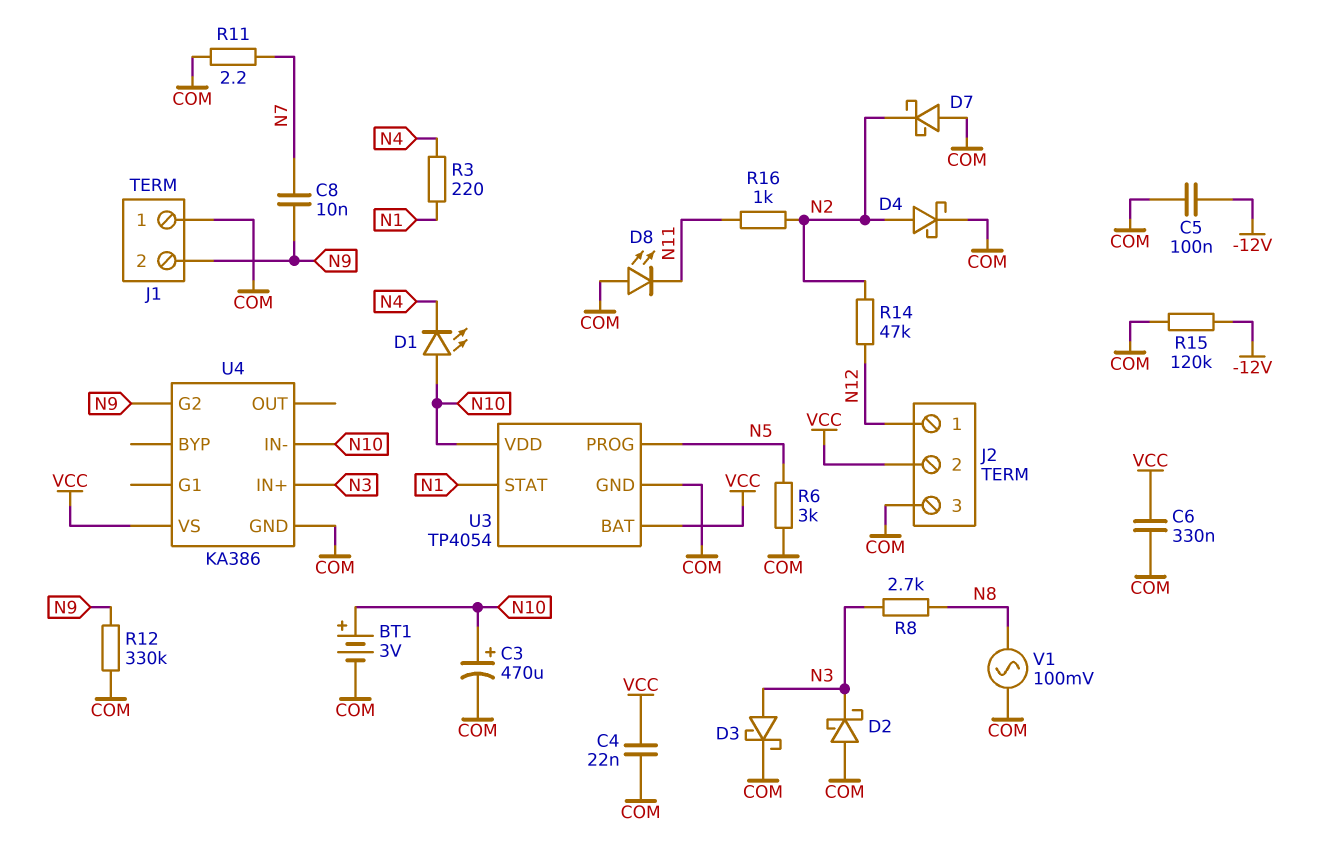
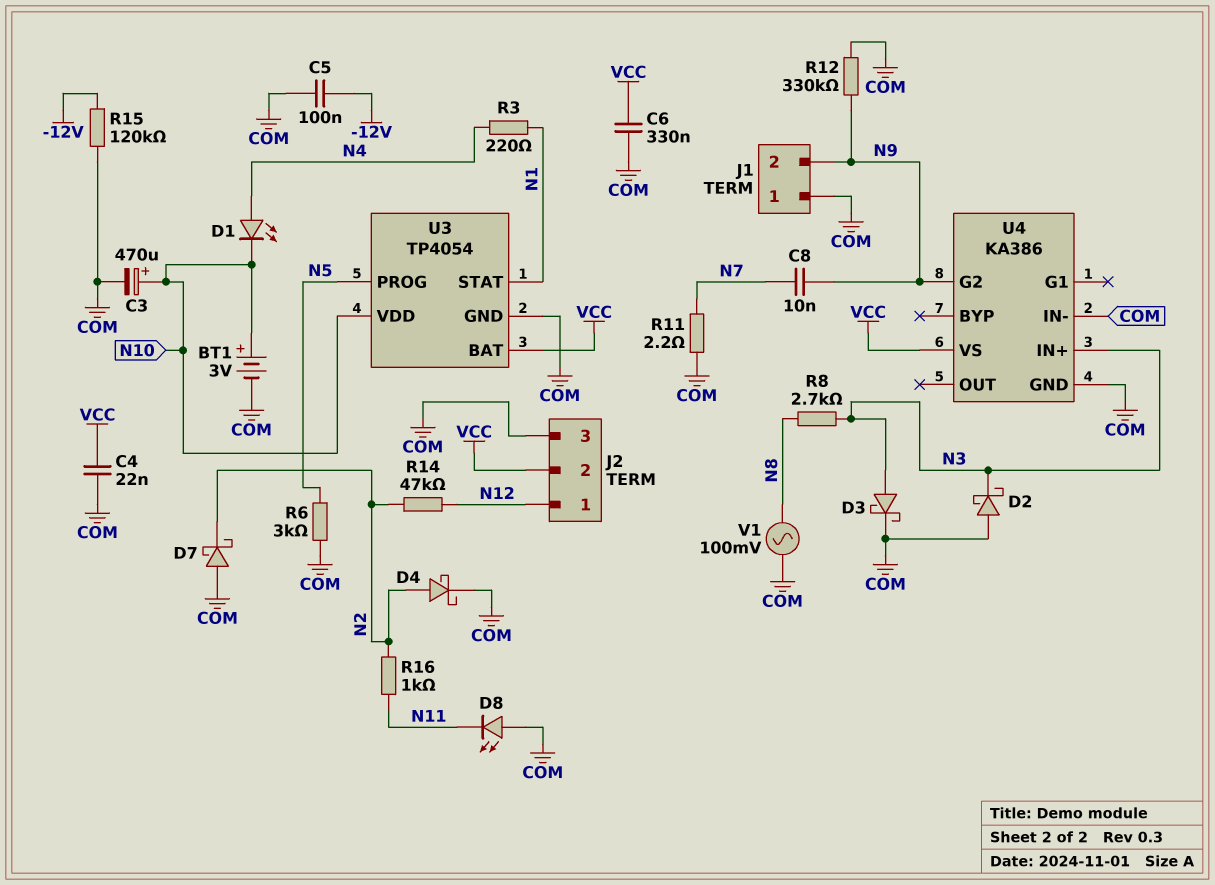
D1: LED (A N10, K N4) -> LED (A N4, K N10)
U4 pin IN-: N10 -> COM

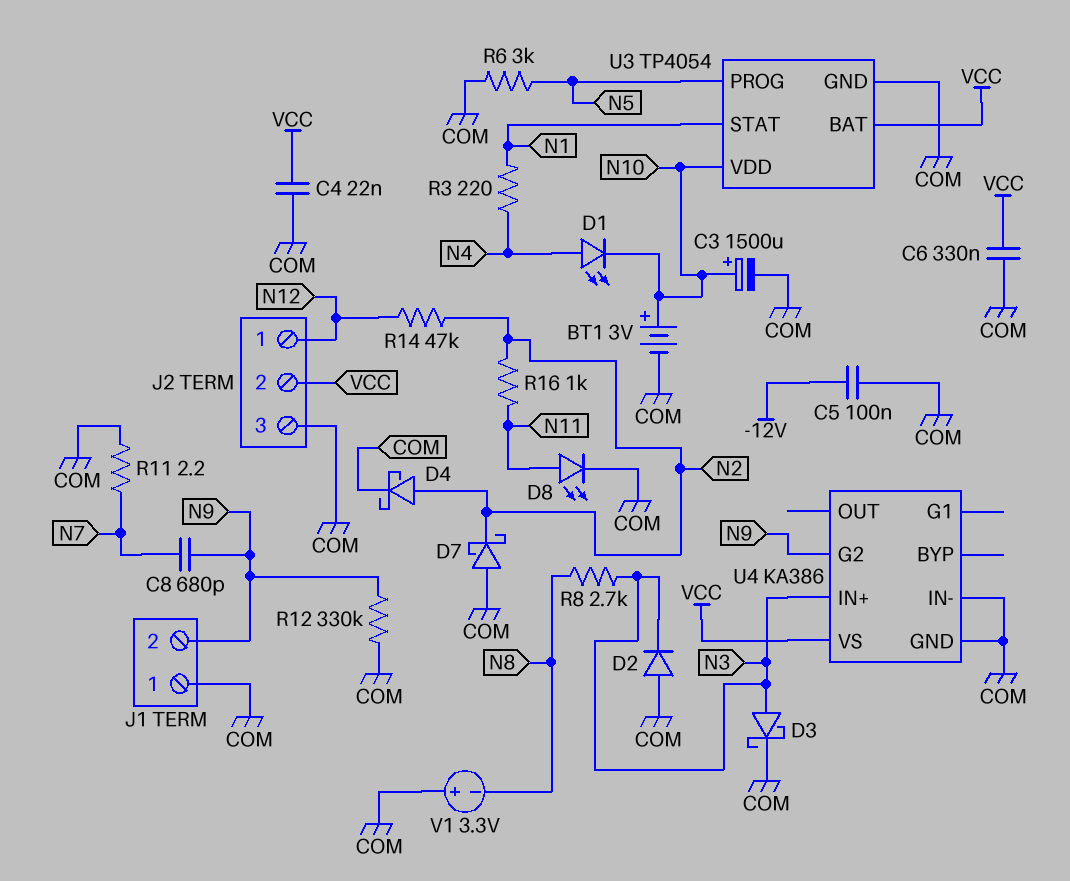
C3: 470uF (plus N10, minus COM) -> 1500uF (plus N10, minus COM)
C8: 10nF (N7, N9) -> 680pF (N7, N9)
D2: schottky (A COM, K N3) -> diode (A COM, K N3)
D8: LED (A COM, K N11) -> LED (A N11, K COM)
R15: 120k (-12V, COM) -> none
V1: AC 100mV (COM, N8) -> 3.3V (plus COM, minus N8)

